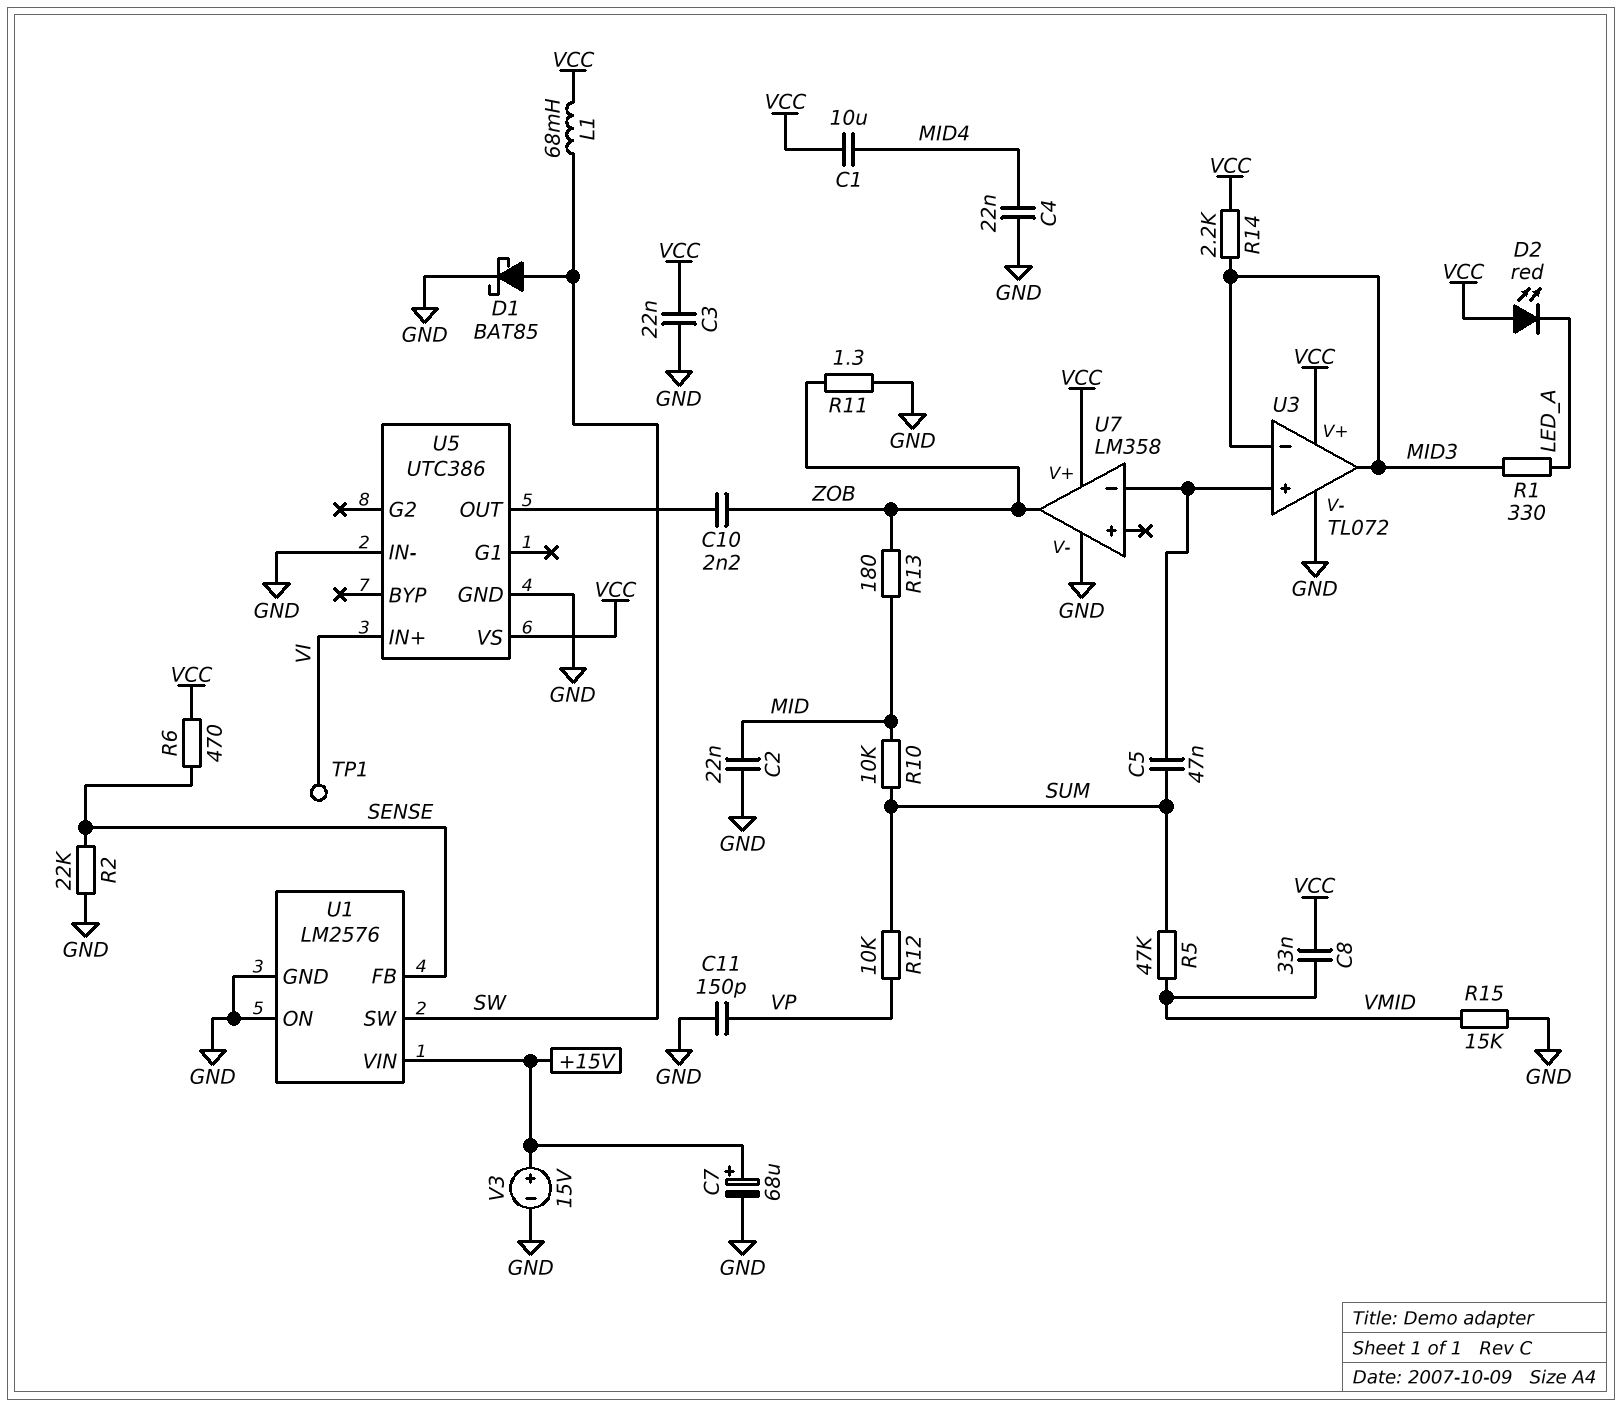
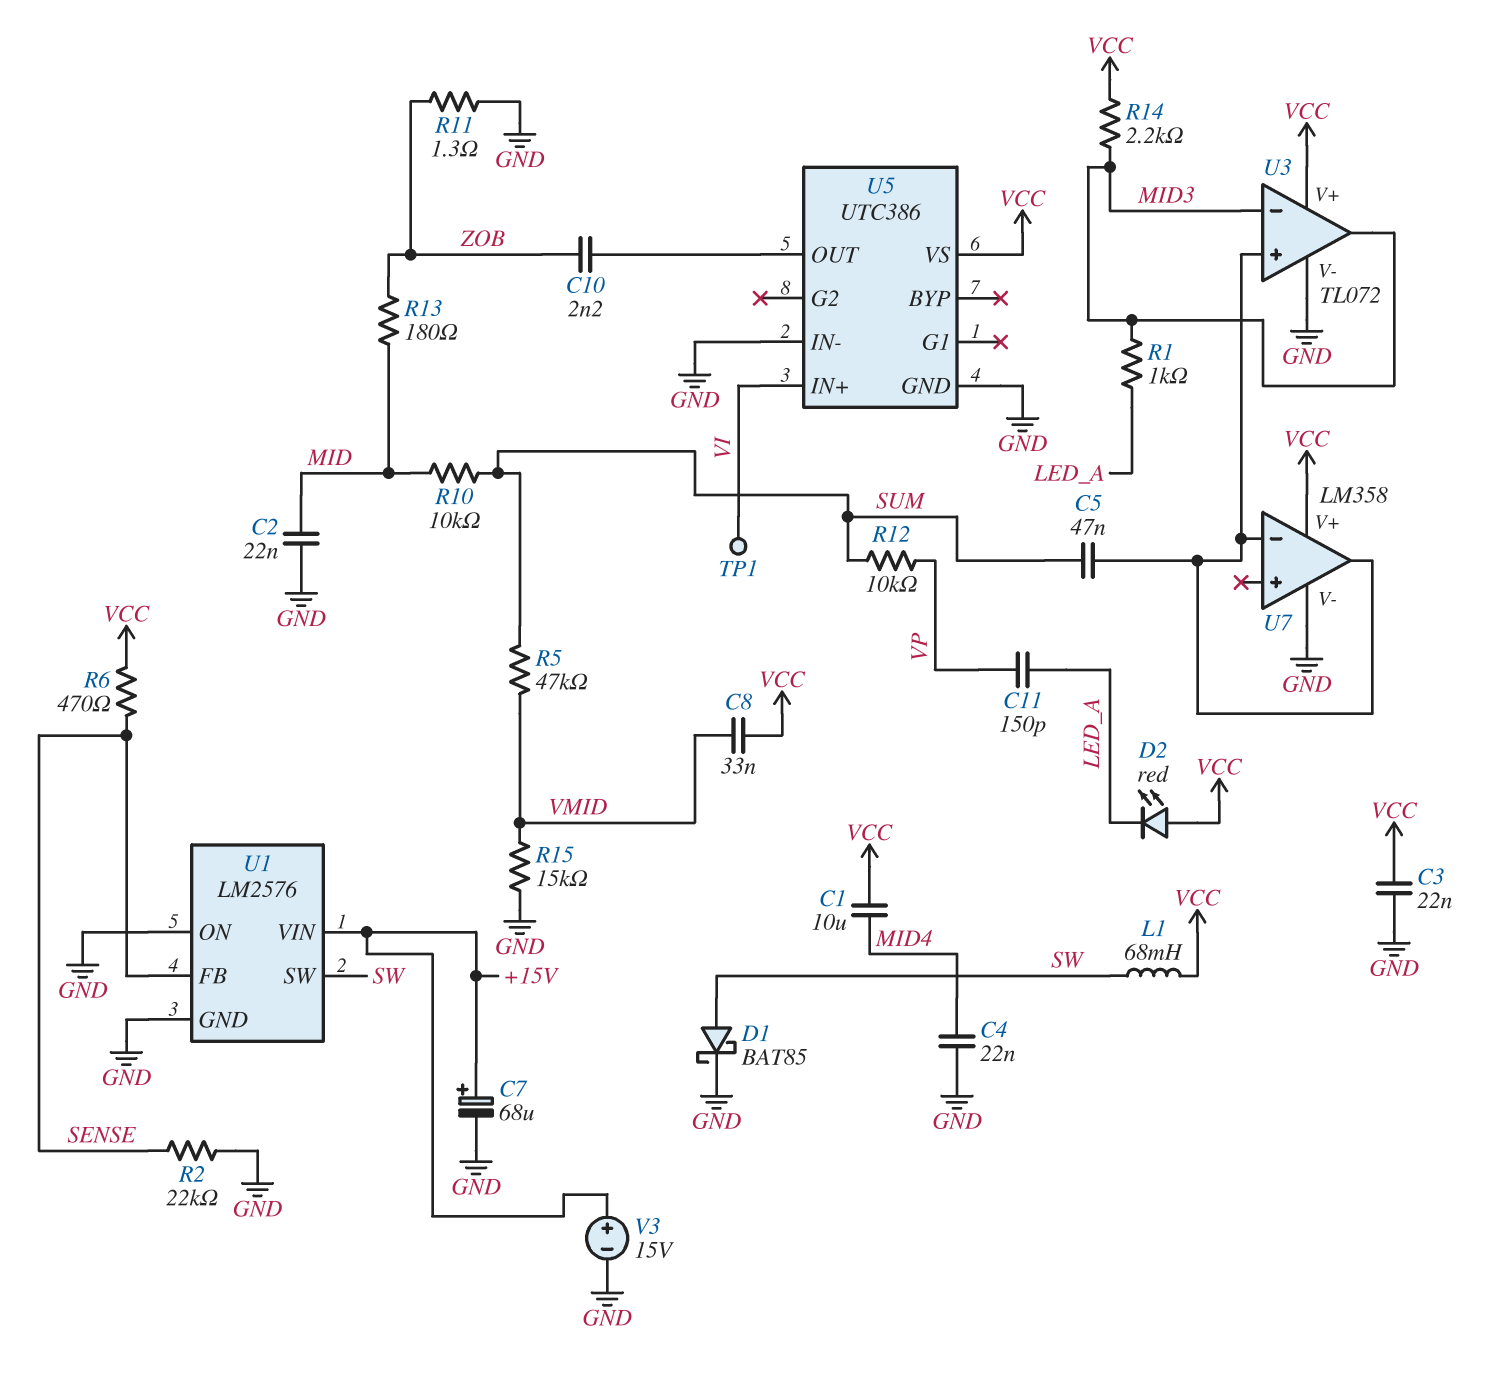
C11: 150pF (GND, VP) -> 150pF (LED_A, VP)
R1: 330 (LED_A, MID3) -> 1k (LED_A, MID3)
U7 pin out: ZOB -> U3/in+

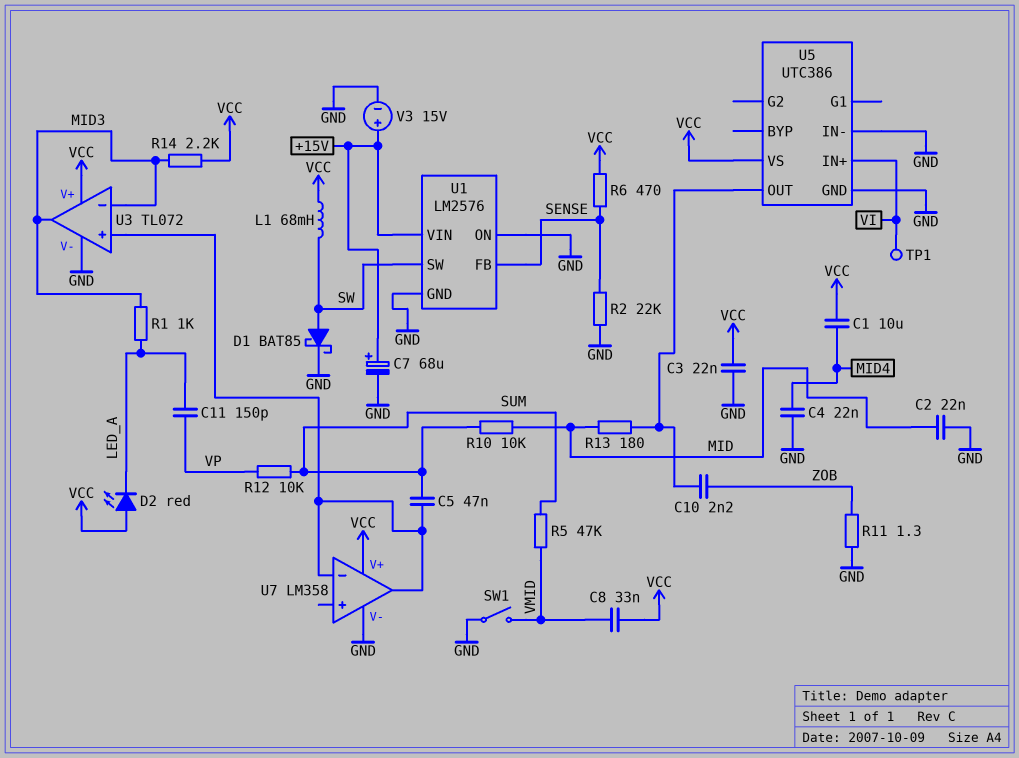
R13: 180 (MID, ZOB) -> 180 (MID, U5/OUT)
R15: 15k (GND, VMID) -> none
SW1: none -> switch (GND, VMID)

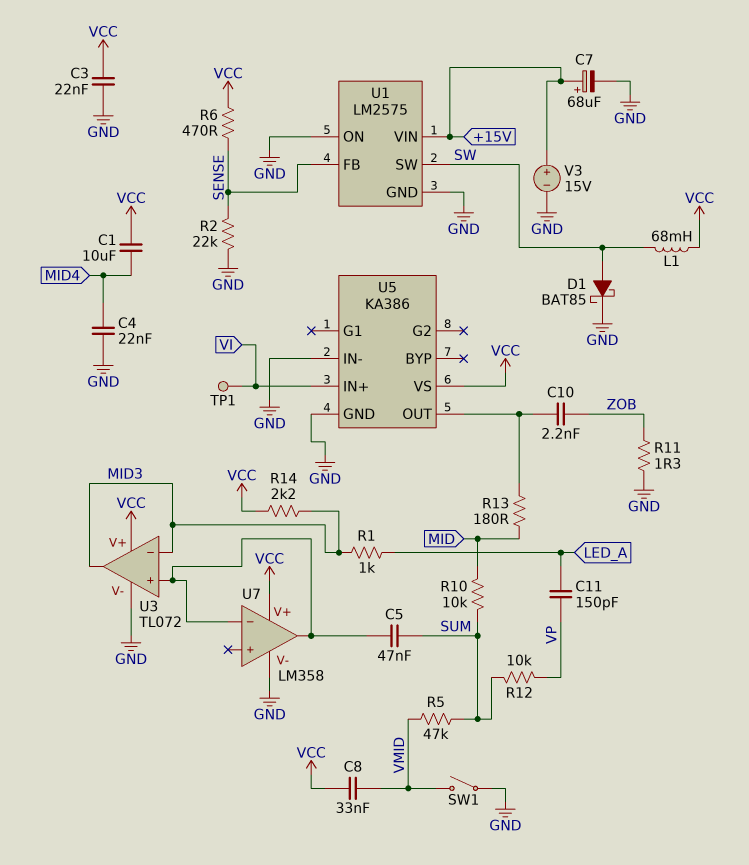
C2: 22nF (GND, MID) -> none
D2: LED red (A VCC, K LED_A) -> none
U1: LM2576 -> LM2575
U5: UTC386 -> KA386

